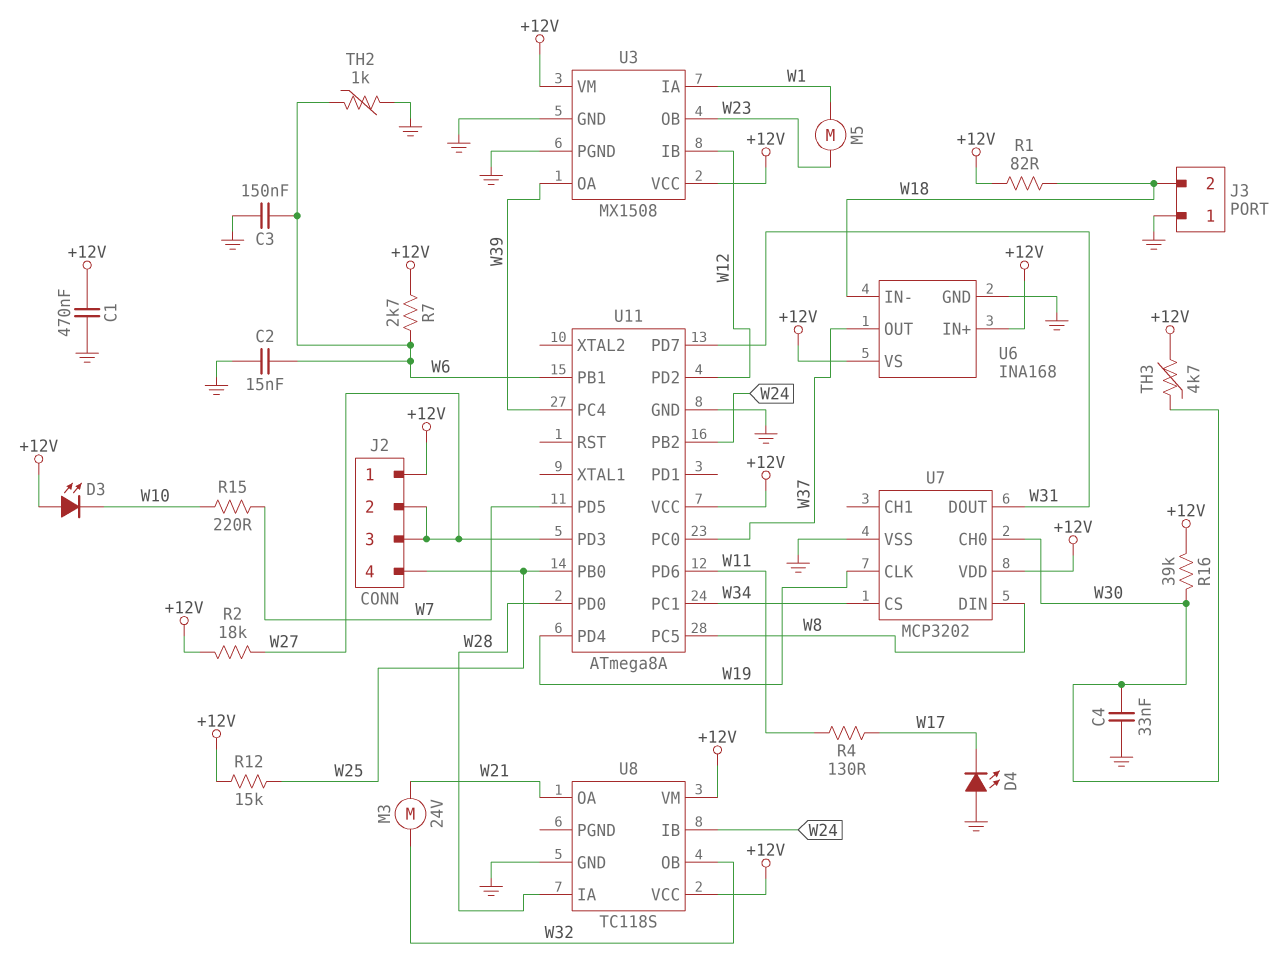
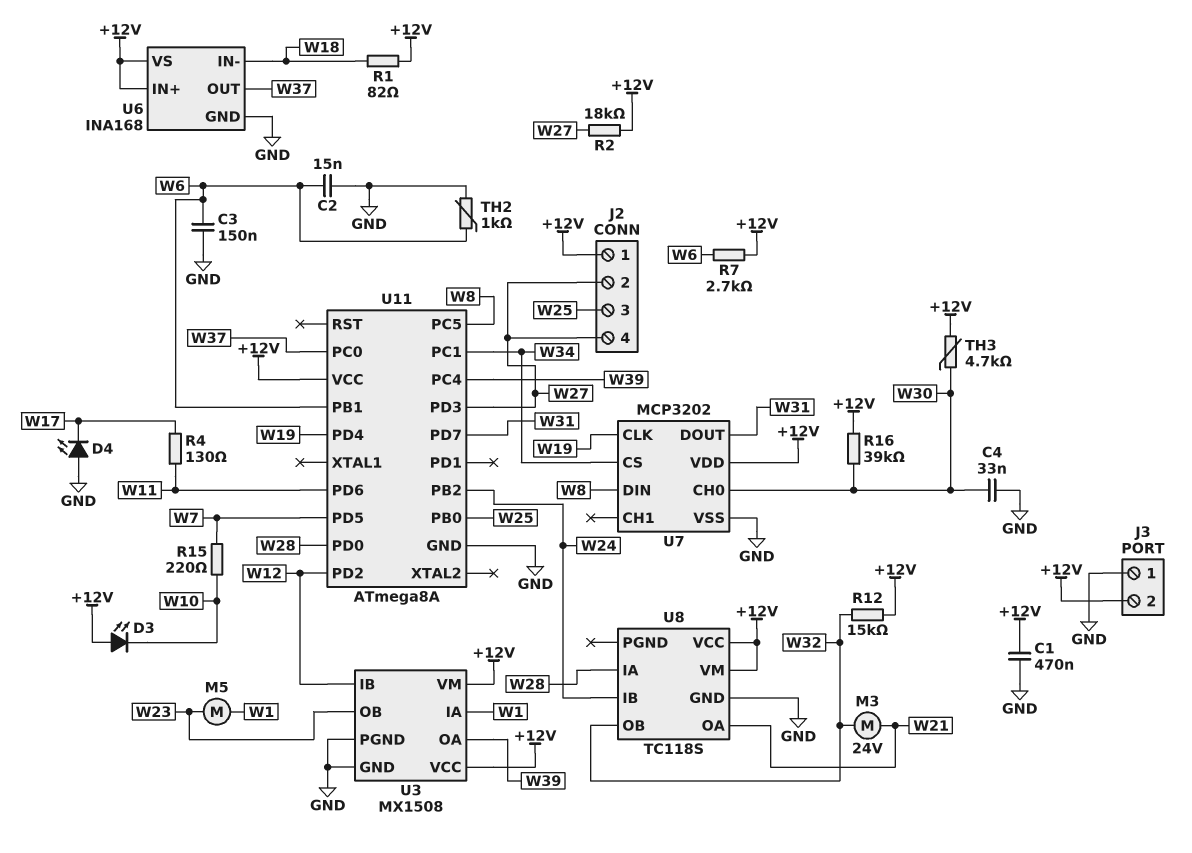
J2 pin 3: W27 -> W25
J2 pin 4: W25 -> W27
J3 pin 2: W18 -> +12V
R12: 15k (+12V, W25) -> 15k (+12V, W32)

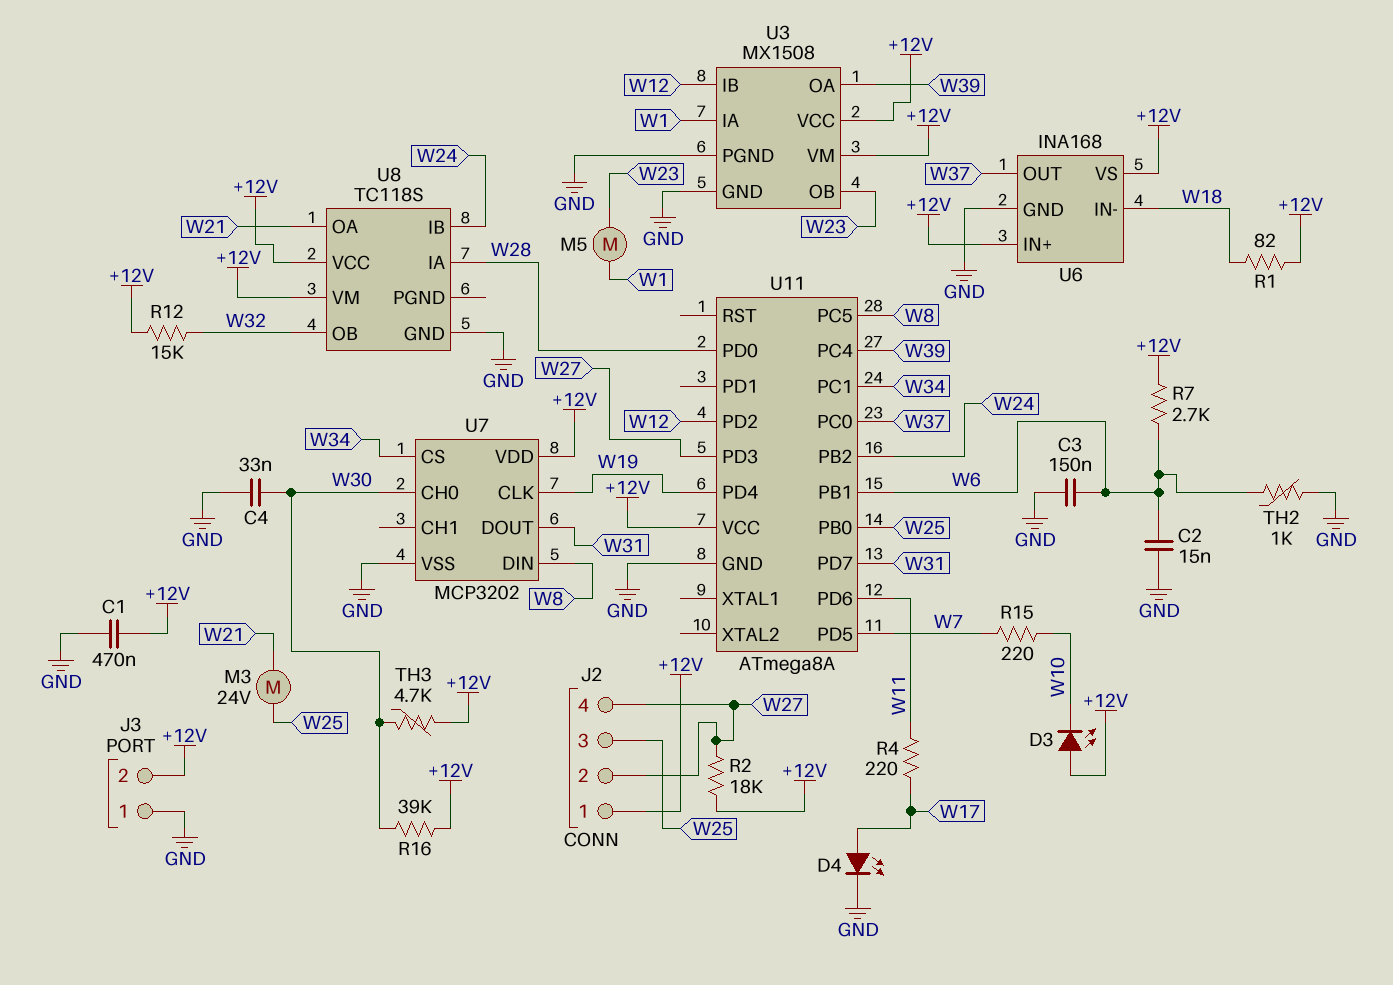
D4: LED (A GND, K W17) -> LED (A W17, K GND)
M3: motor 24V (W21, W32) -> motor 24V (W21, W25)
R4: 130 (W11, W17) -> 220 (W11, W17)

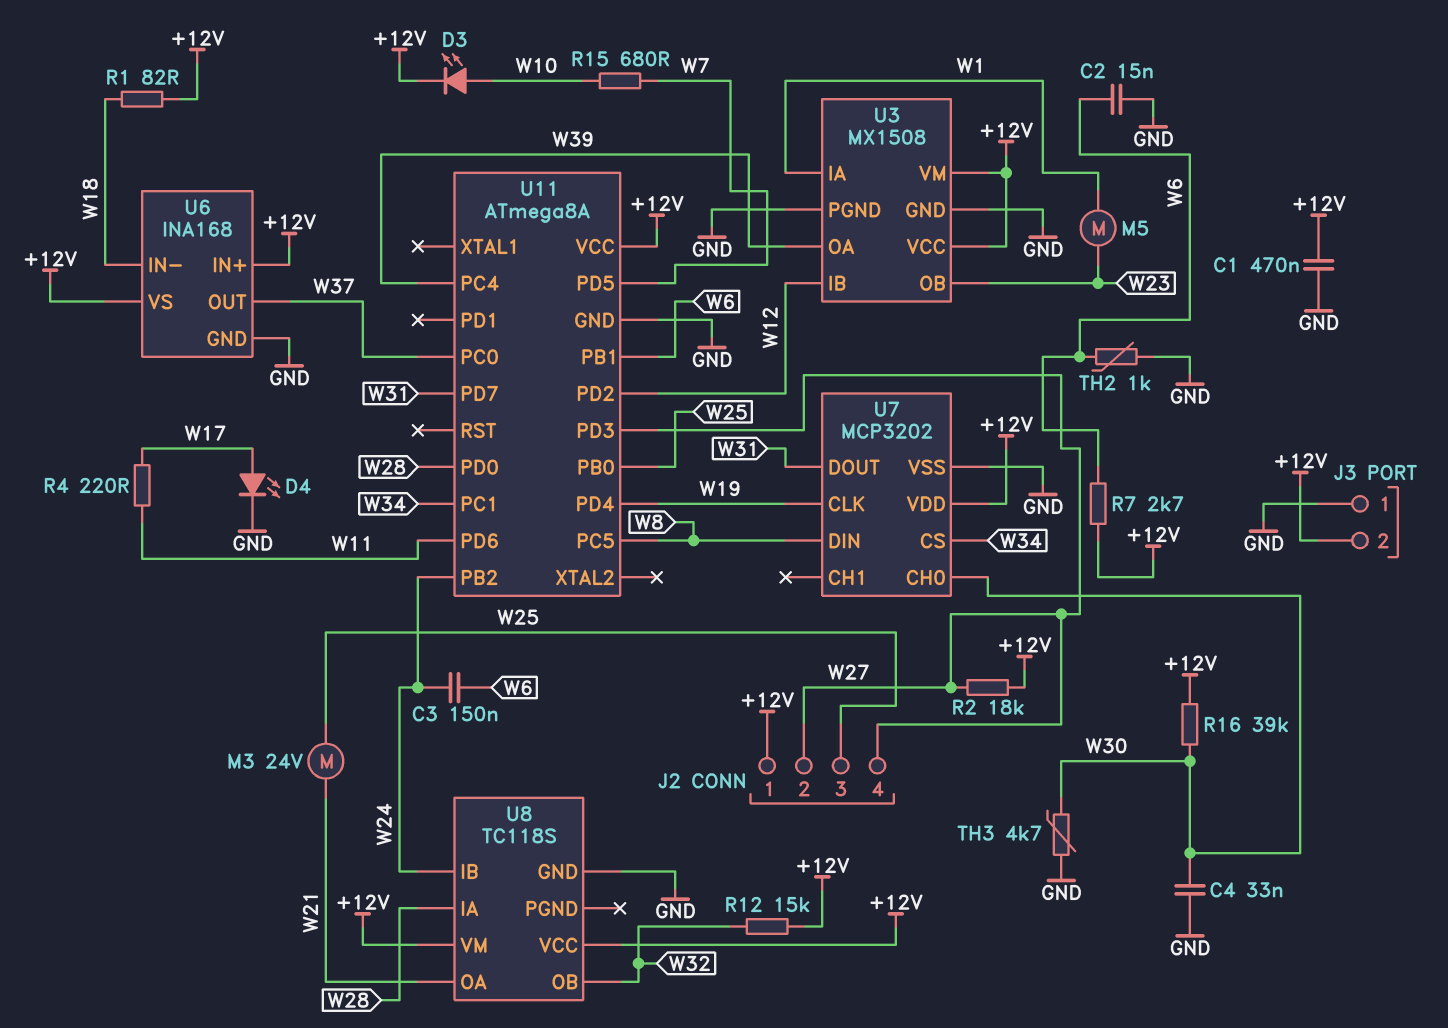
C3: 150nF (GND, W6) -> 150nF (W6, W24)
D3: LED (A +12V, K W10) -> LED (A W10, K +12V)
R15: 220 (W7, W10) -> 680 (W7, W10)
TH3: 4.7k (+12V, W30) -> 4.7k (GND, W30)

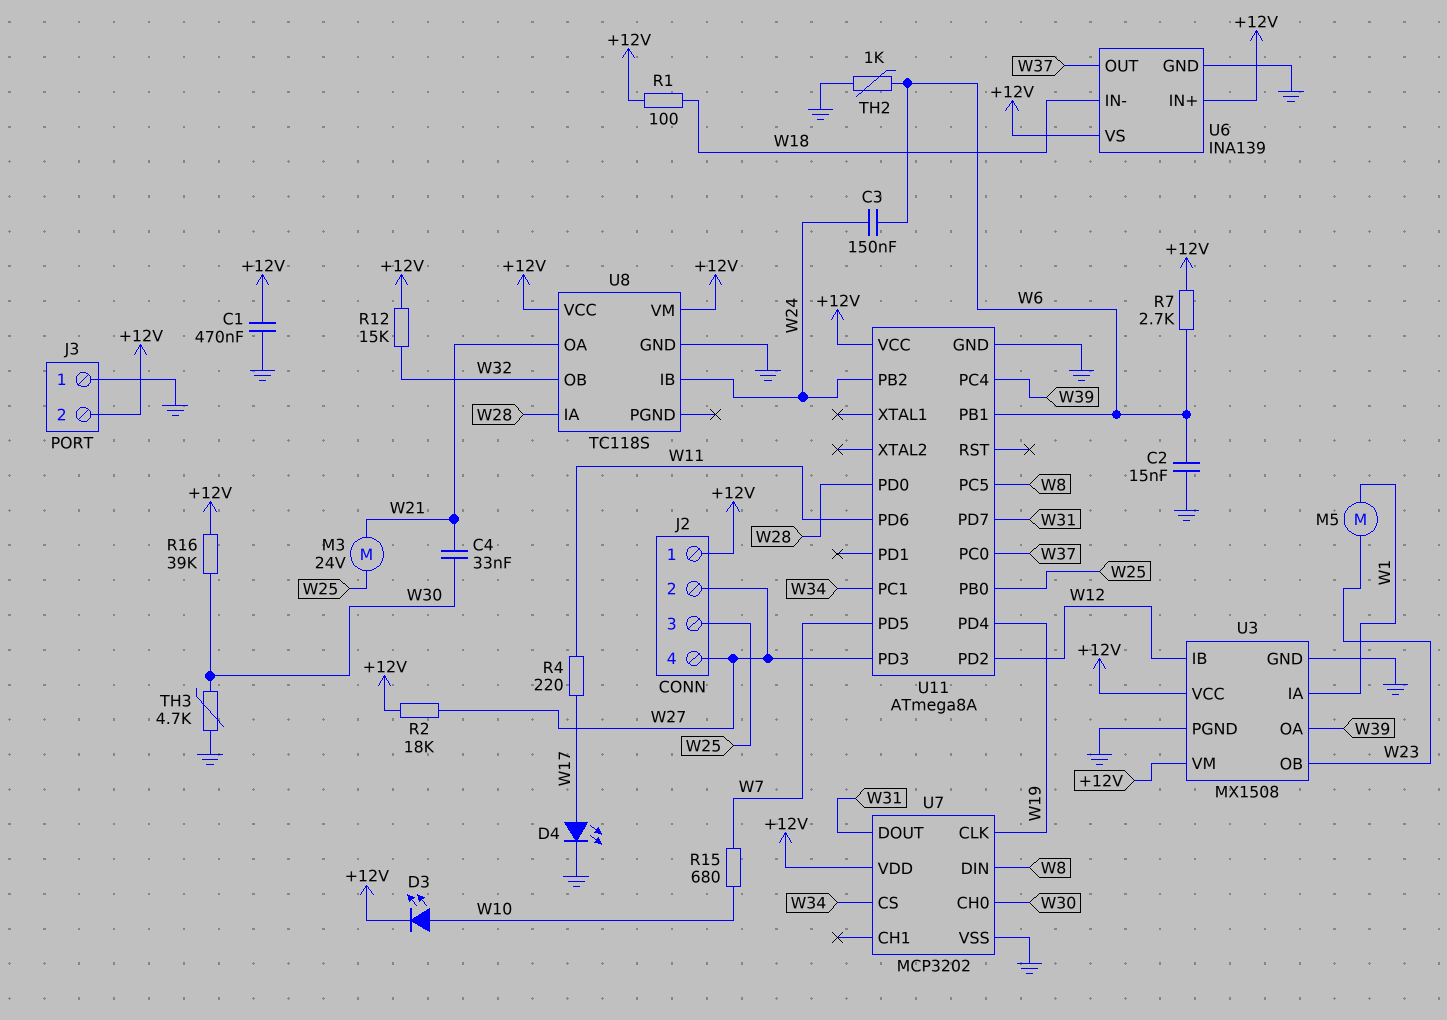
C4: 33nF (GND, W30) -> 33nF (W21, W30)
R1: 82 (+12V, W18) -> 100 (+12V, W18)
U6: INA168 -> INA139

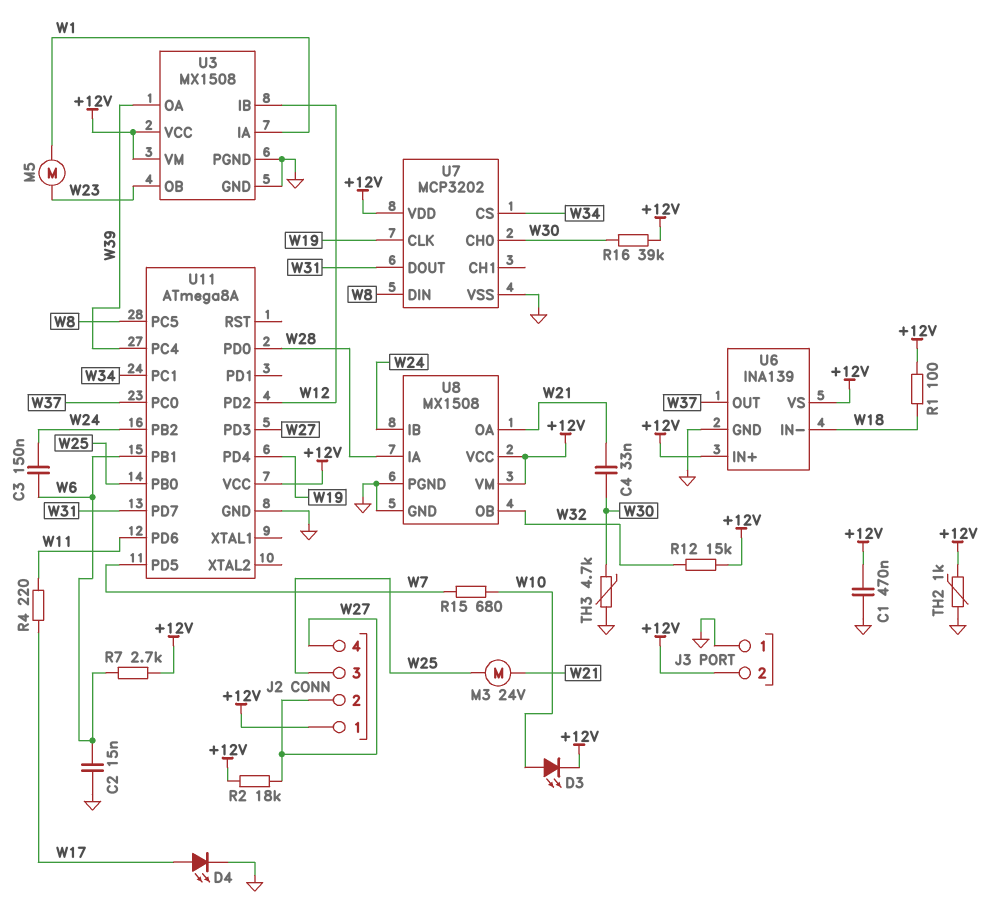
TH2: 1k (GND, W6) -> 1k (+12V, GND)
U8: TC118S -> MX1508
U8 pin PGND: none -> GND

